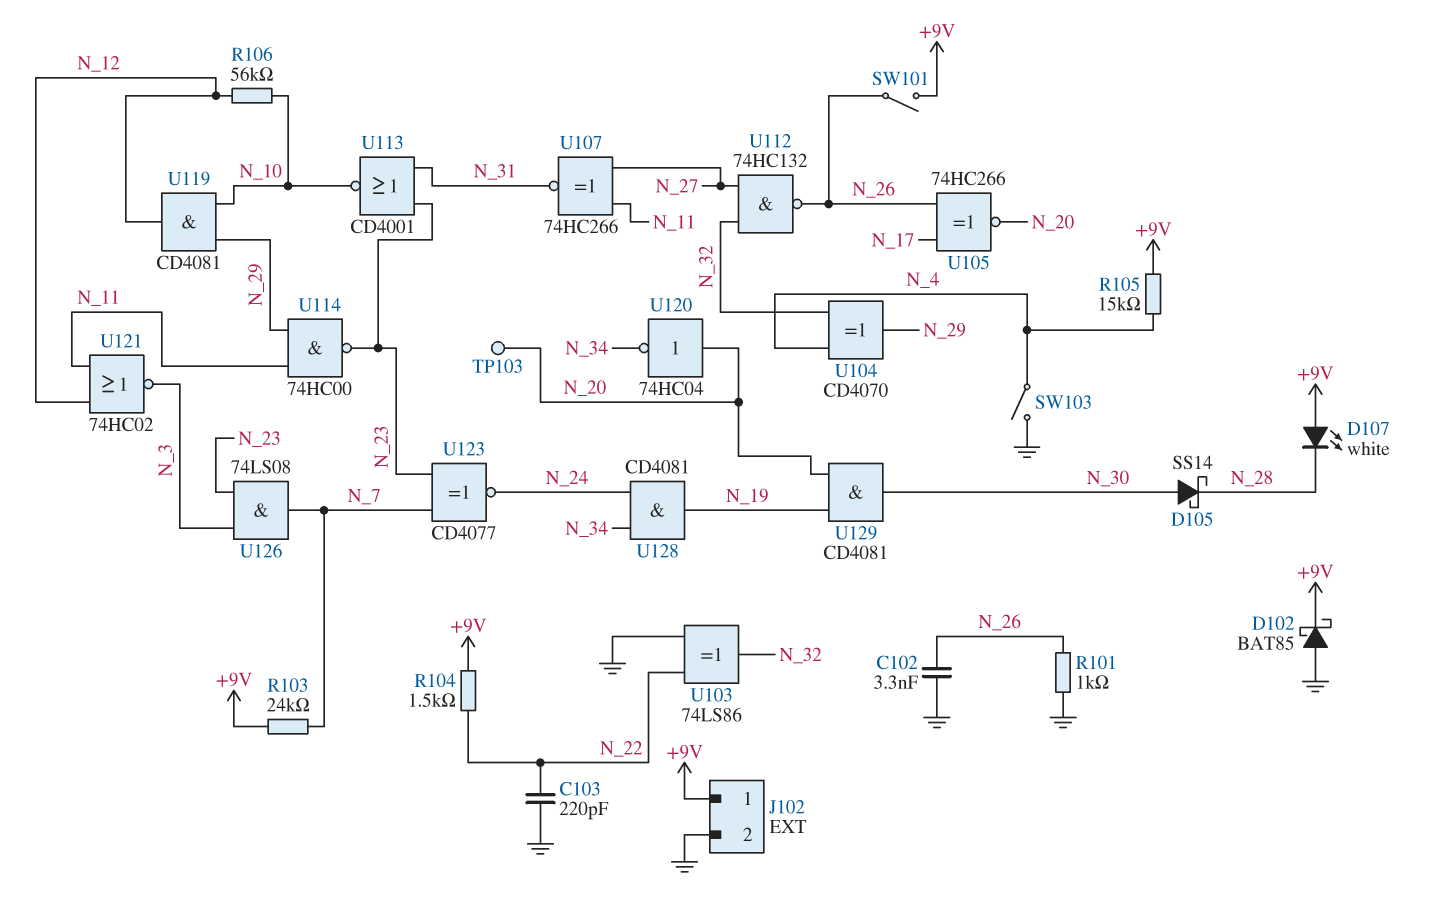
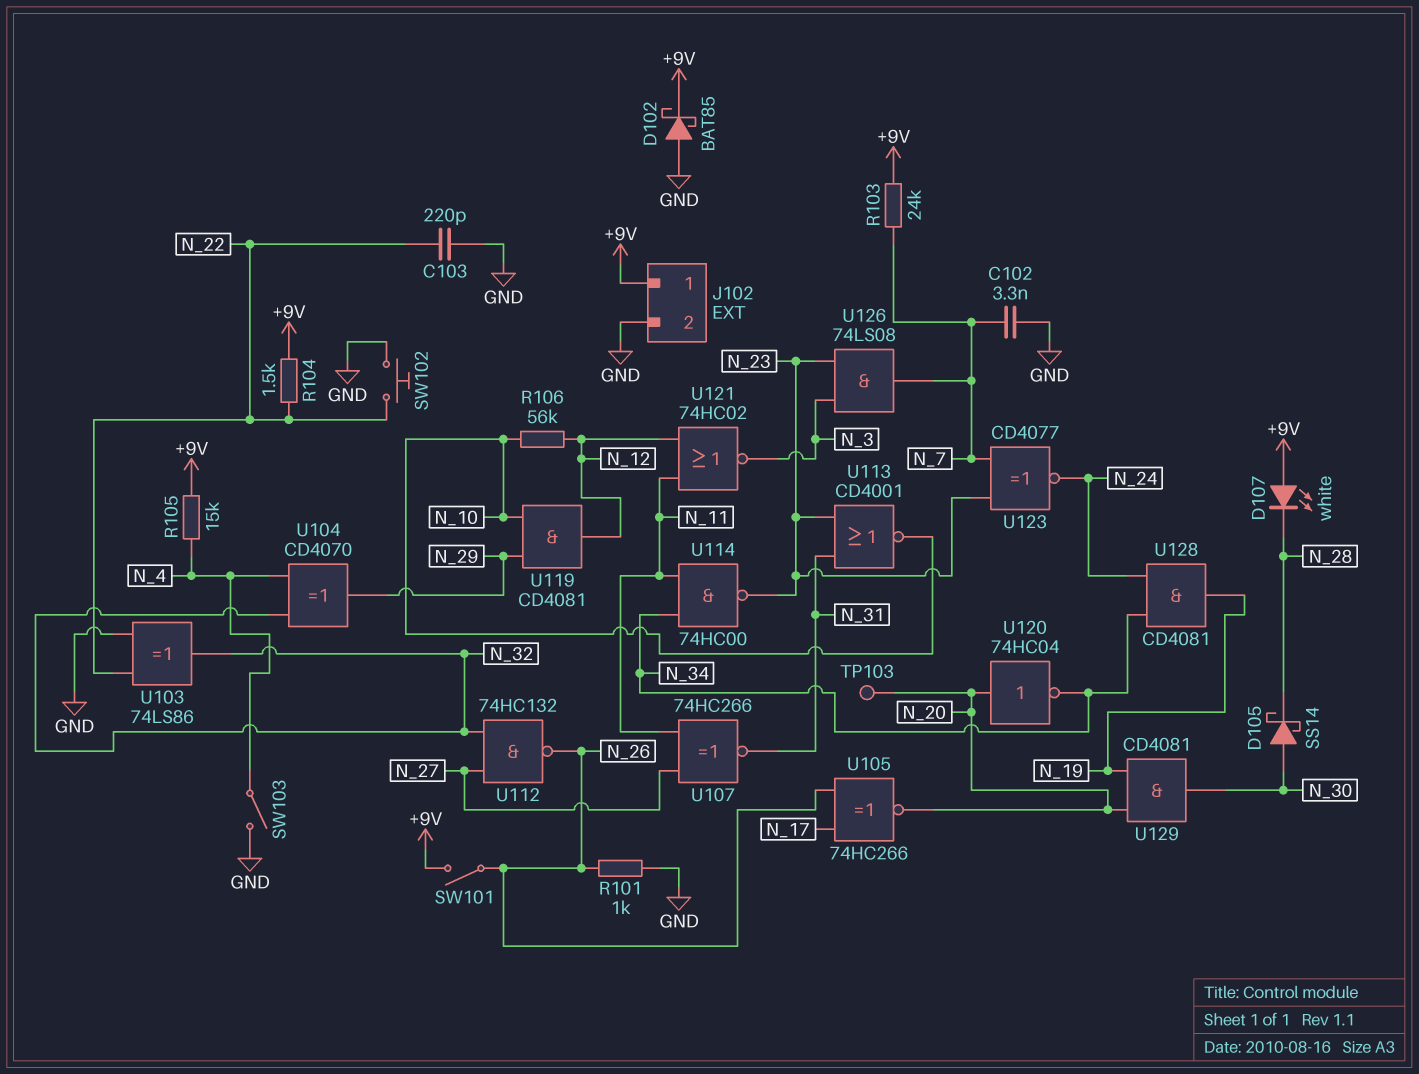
C102: 3.3nF (GND, N_26) -> 3.3nF (GND, N_7)
SW102: none -> button (GND, N_22)
U114: NAND 74HC00 (in N_11, in N_29, out N_23) -> NAND 74HC00 (in N_11, in N_34, out N_23)

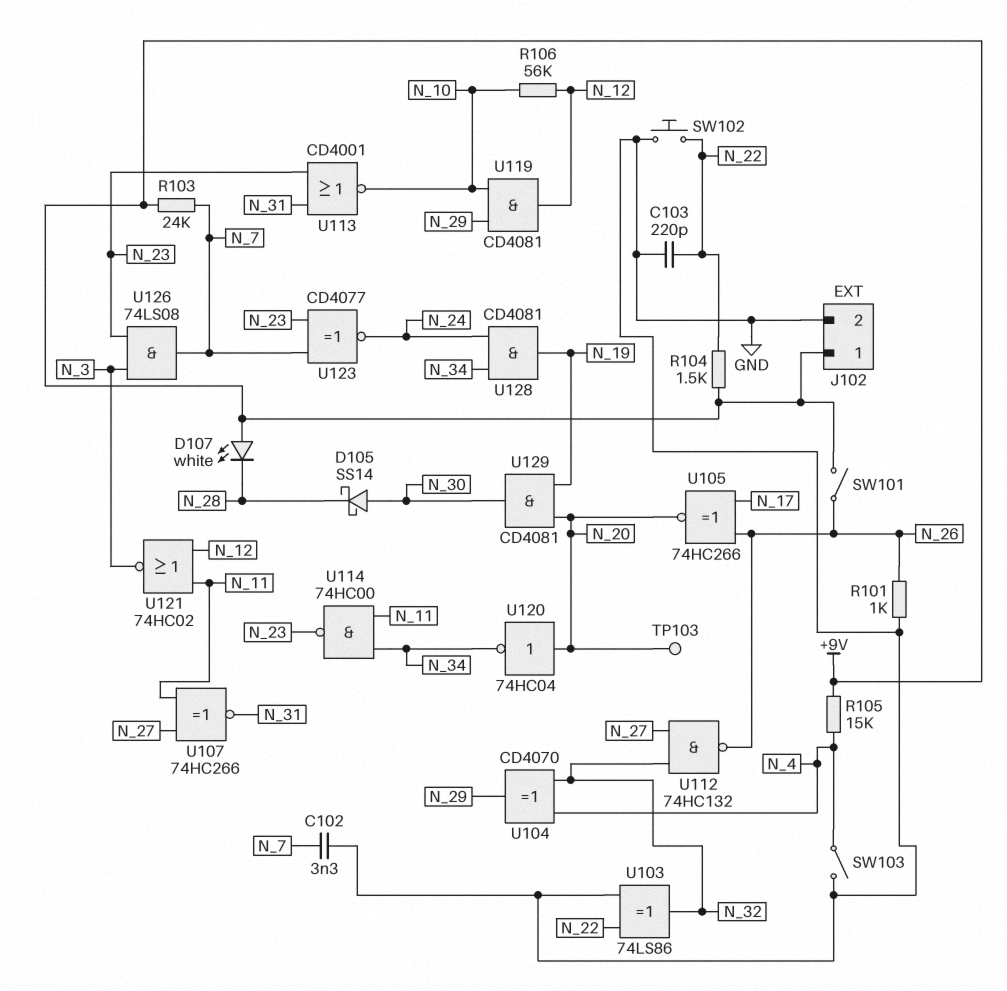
D102: schottky BAT85 (A GND, K +9V) -> none

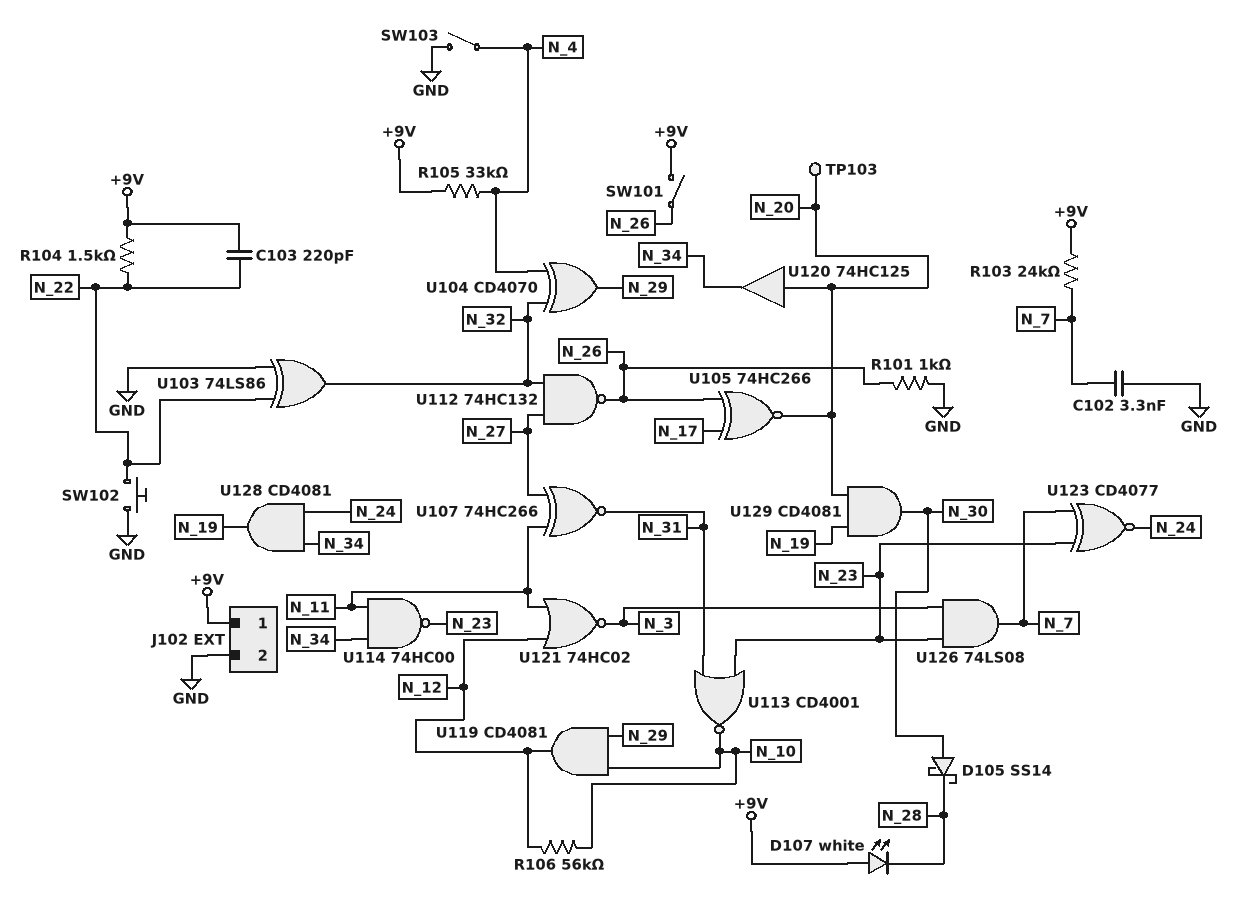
C103: 220pF (GND, N_22) -> 220pF (+9V, N_22)
R105: 15k (+9V, N_4) -> 33k (+9V, N_4)
U120: NOT 74HC04 (in N_20, out N_34) -> buffer 74HC125 (in N_20, out N_34)

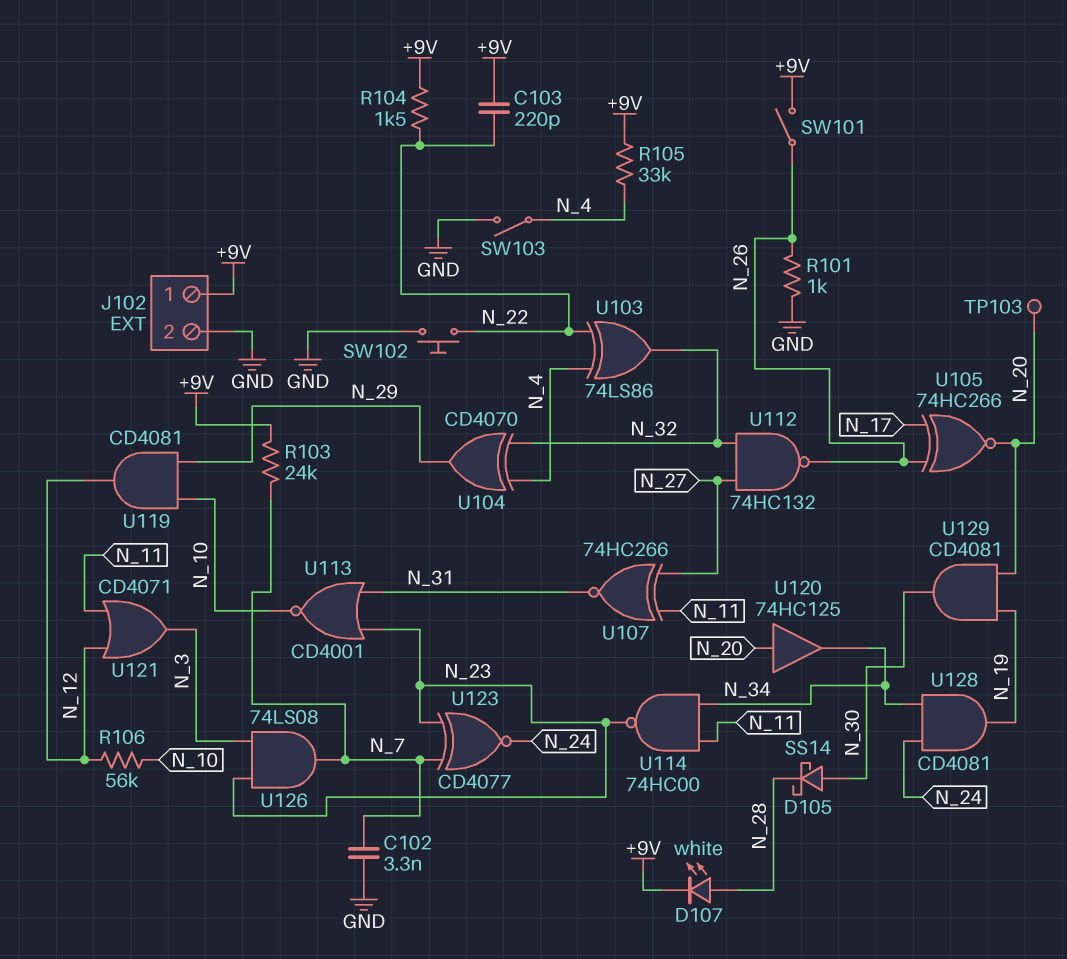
D107: LED white (A +9V, K N_28) -> LED white (A N_28, K +9V)
U103: XOR 74LS86 (in GND, in N_22, out N_32) -> XOR 74LS86 (in N_4, in N_22, out N_32)
U121: NOR 74HC02 (in N_11, in N_12, out N_3) -> OR CD4071 (in N_11, in N_12, out N_3)

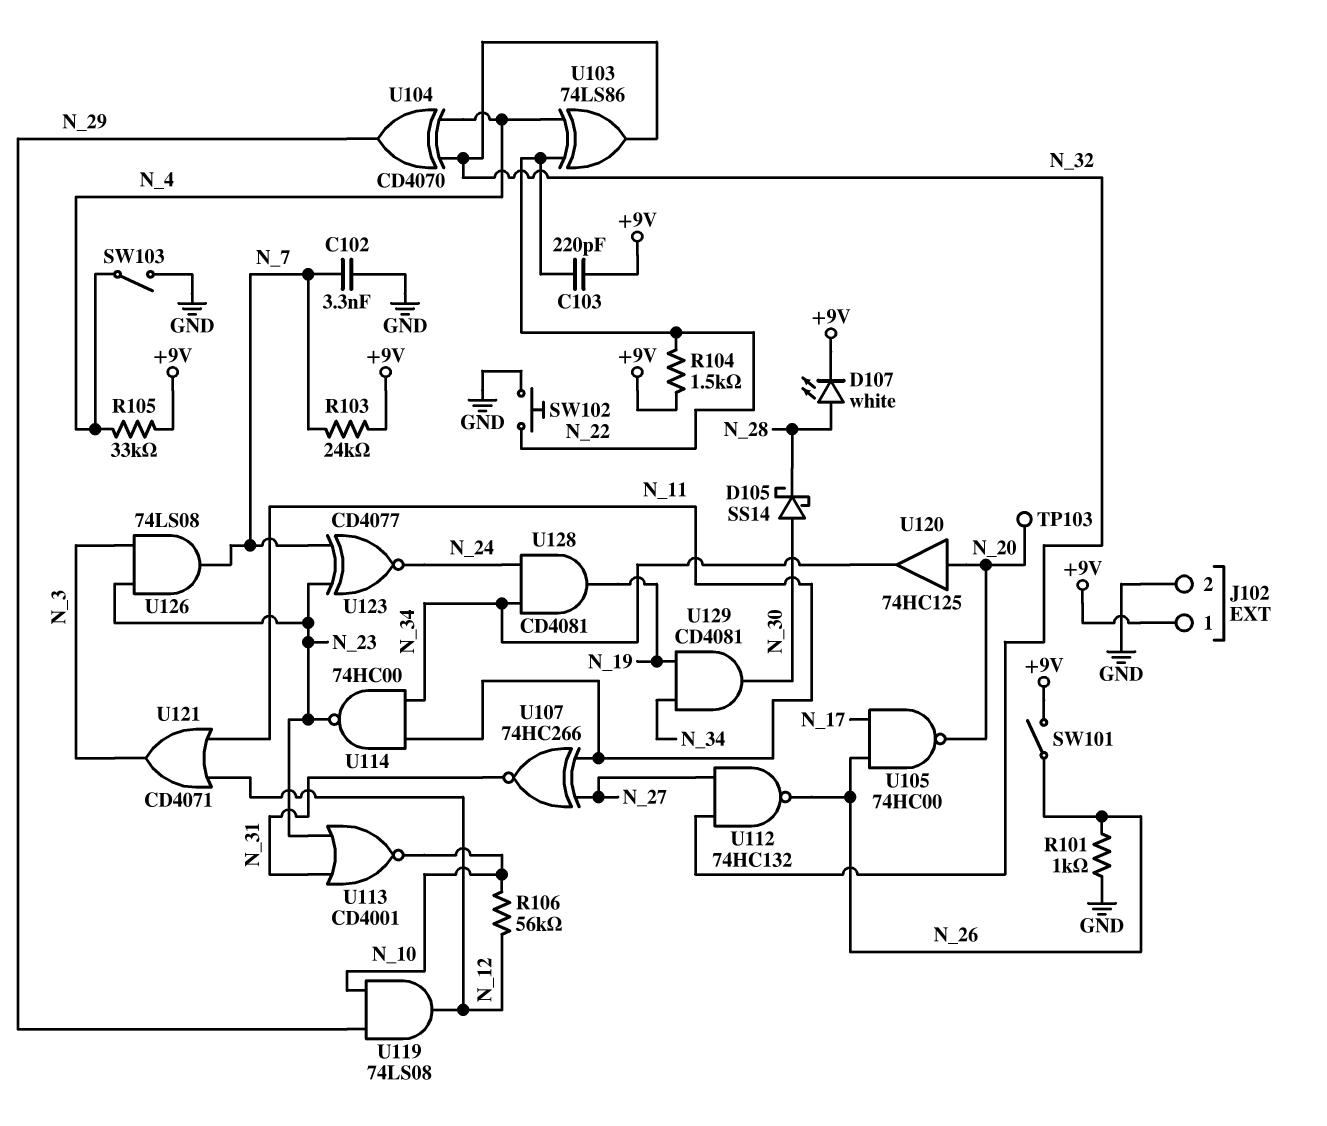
U105: XNOR 74HC266 (in N_17, in N_26, out N_20) -> NAND 74HC00 (in N_17, in N_26, out N_20)
U119: AND CD4081 (in N_10, in N_29, out N_12) -> AND 74LS08 (in N_10, in N_29, out N_12)
U129: AND CD4081 (in N_19, in N_20, out N_30) -> AND CD4081 (in N_19, in N_34, out N_30)

